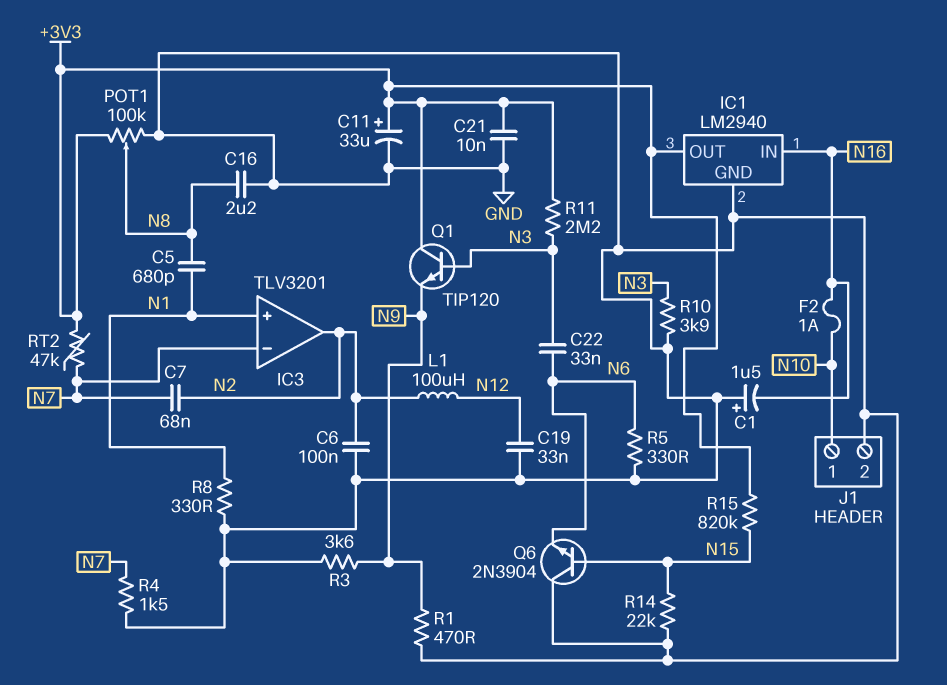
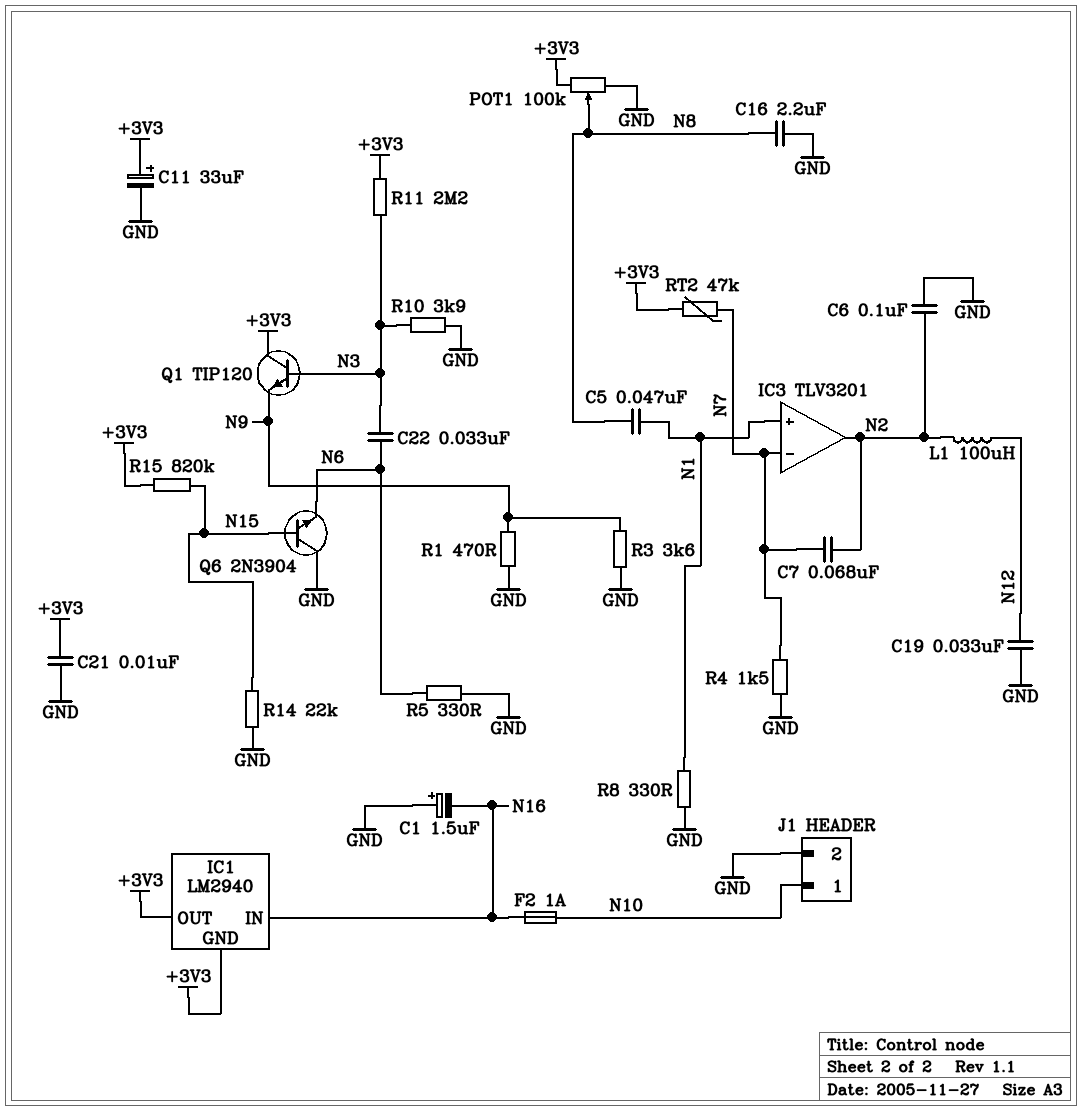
C5: 680pF (N1, N8) -> 47nF (N1, N8)
IC1 pin GND: GND -> +3V3

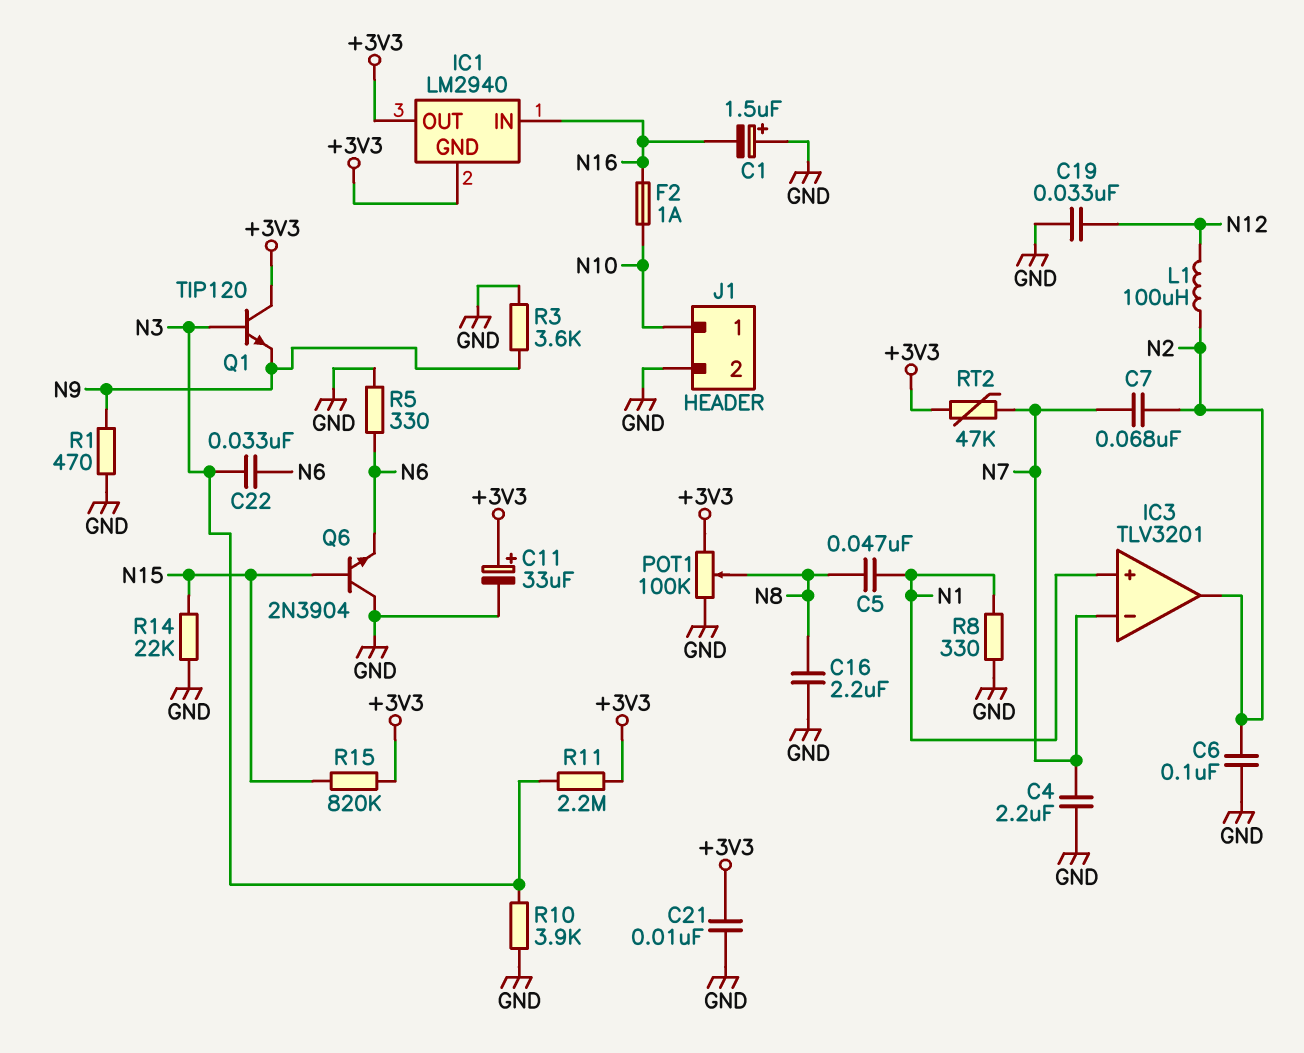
C4: none -> 2.2uF (GND, N7)
R4: 1.5k (GND, N7) -> none

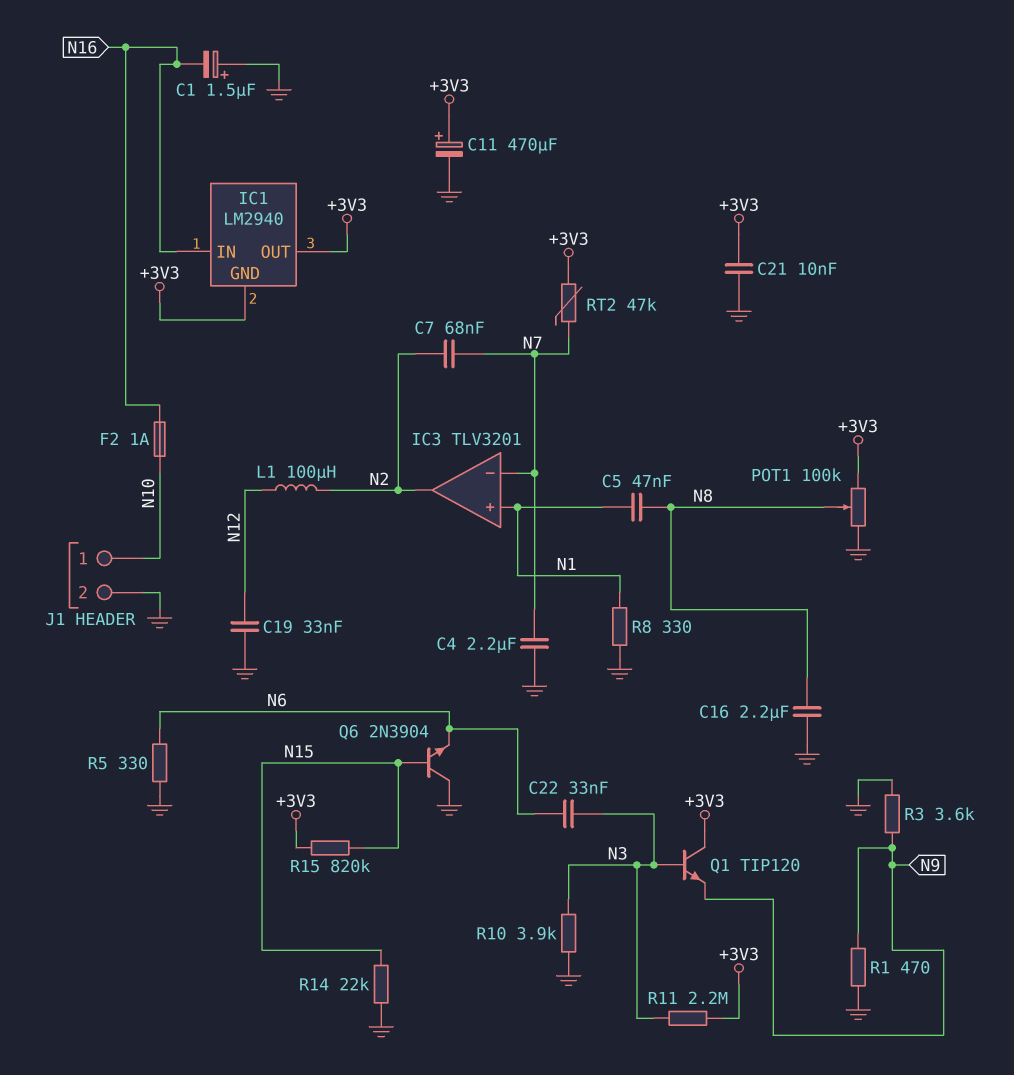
C6: 100nF (GND, N2) -> none
C11: 33uF (plus +3V3, minus GND) -> 470uF (plus +3V3, minus GND)

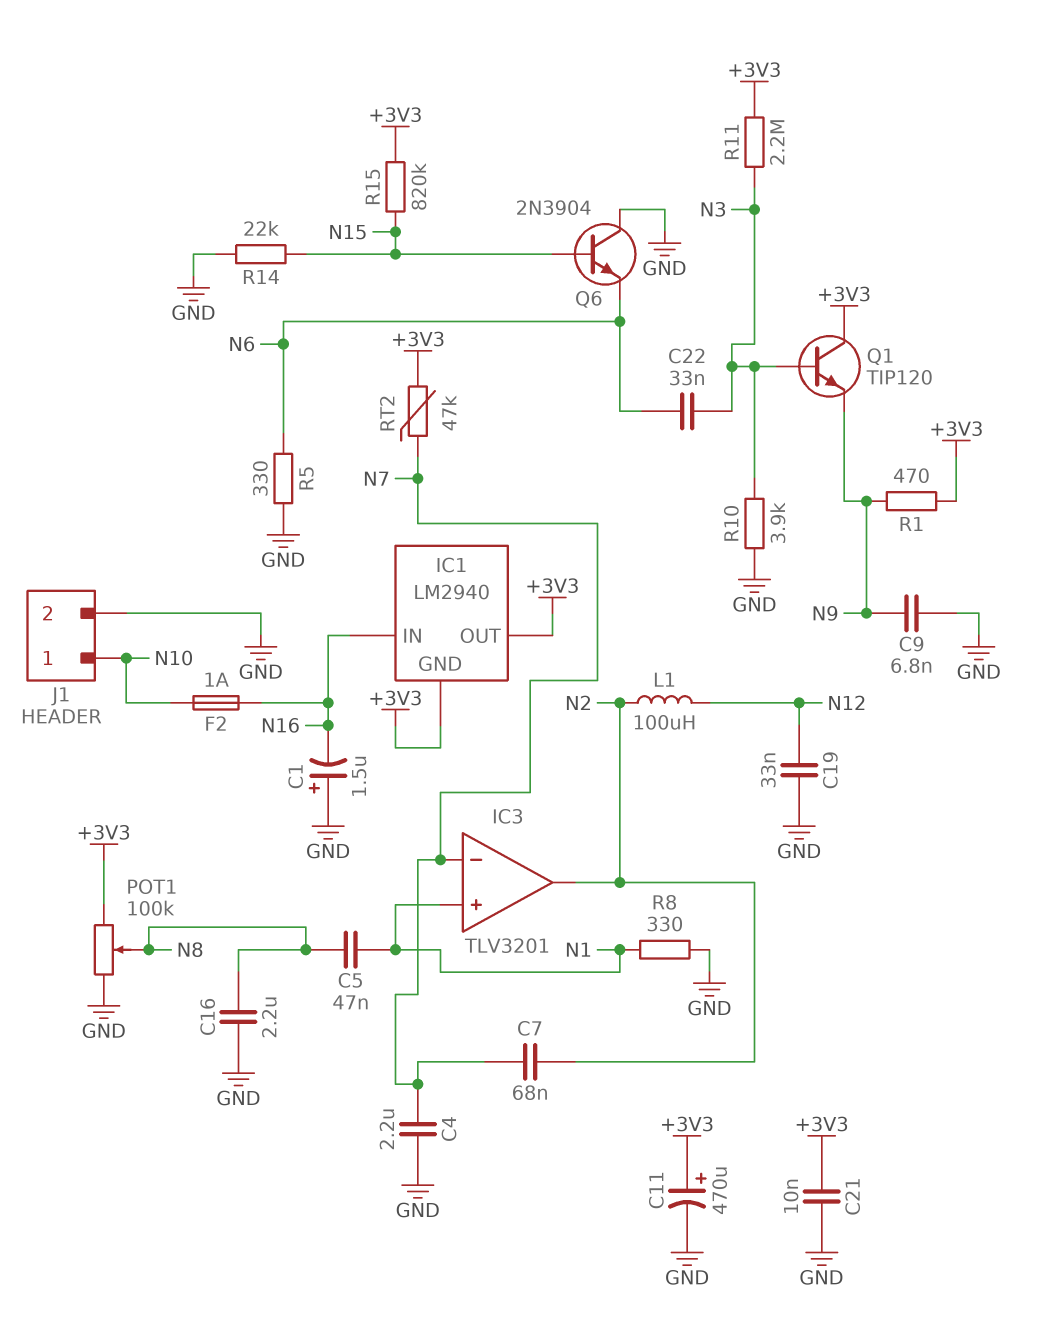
C9: none -> 6.8nF (GND, N9)
R1: 470 (GND, N9) -> 470 (+3V3, N9)
R3: 3.6k (GND, N9) -> none

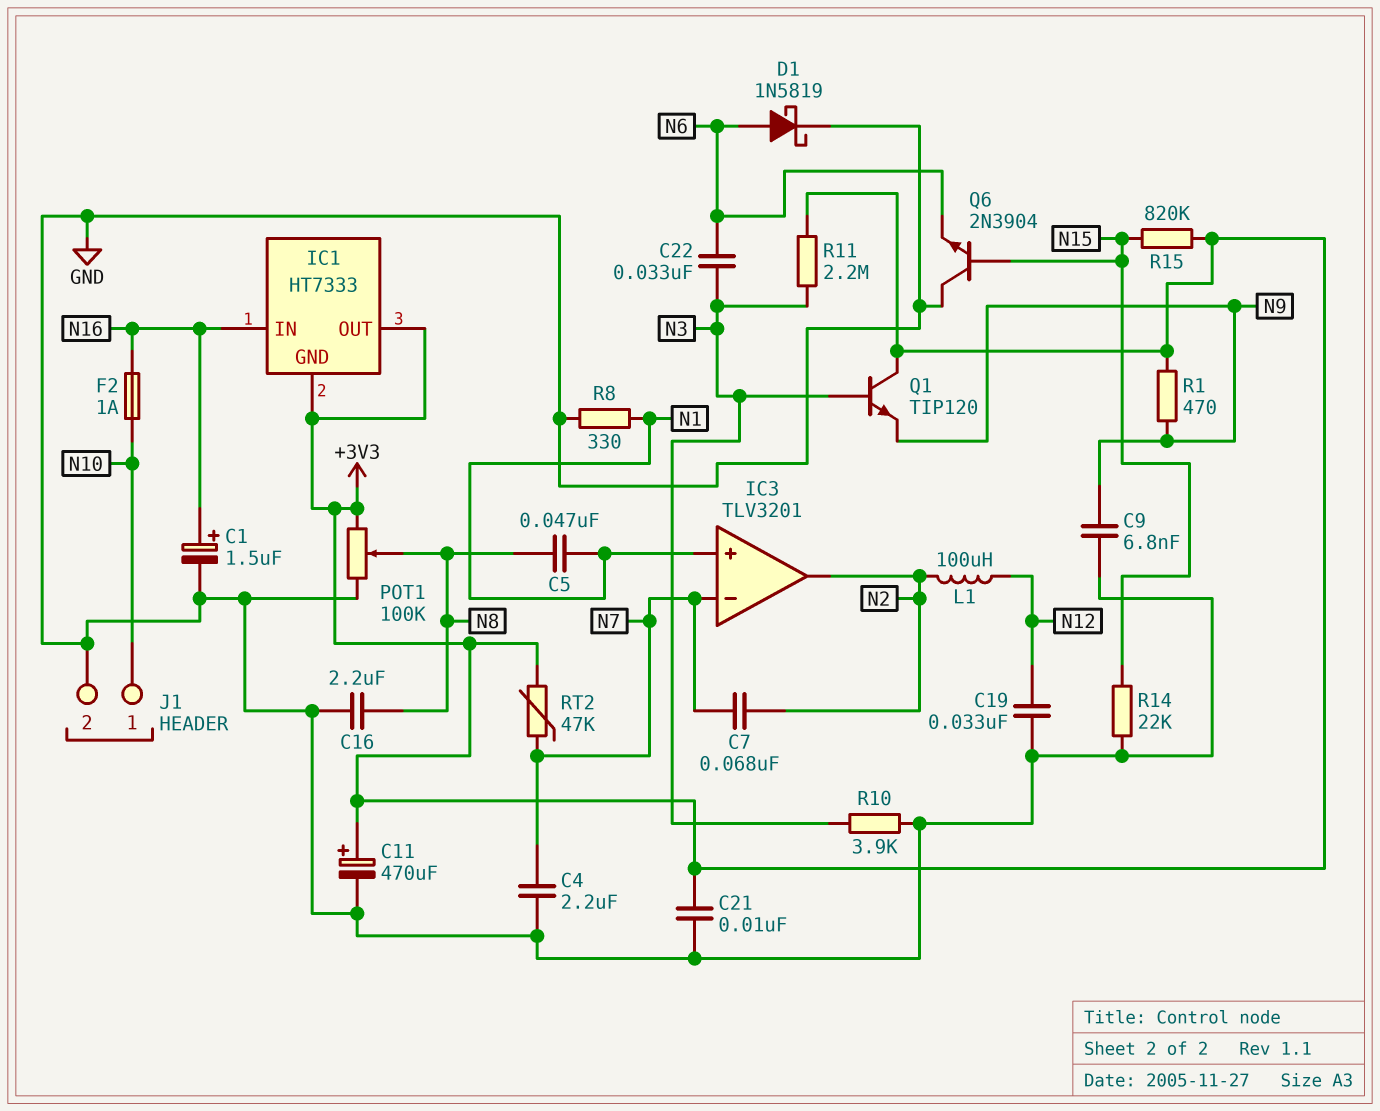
C1: 1.5uF (plus GND, minus N16) -> 1.5uF (plus N16, minus GND)
D1: none -> schottky 1N5819 (A N6, K GND)
IC1: LM2940 -> HT7333
R5: 330 (GND, N6) -> none

